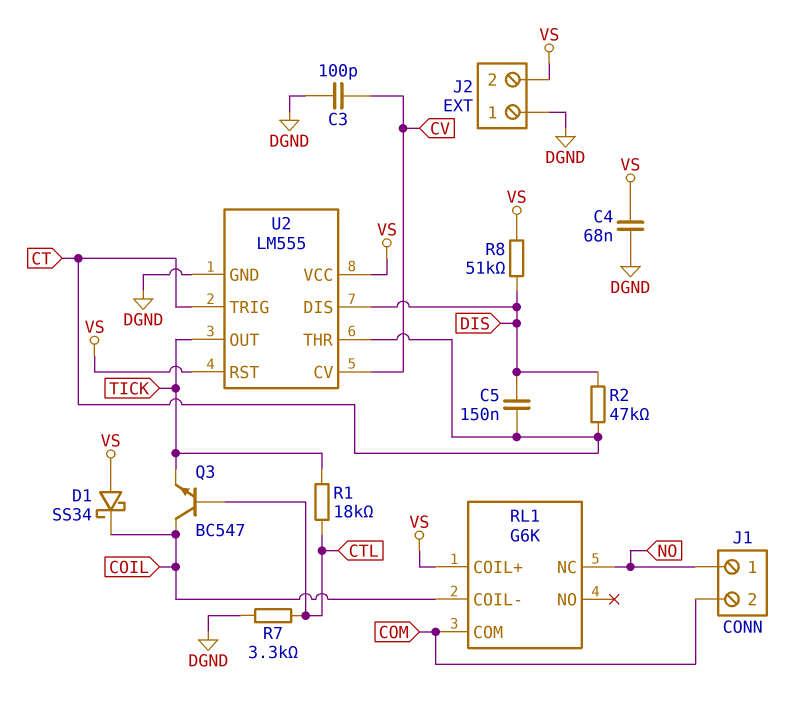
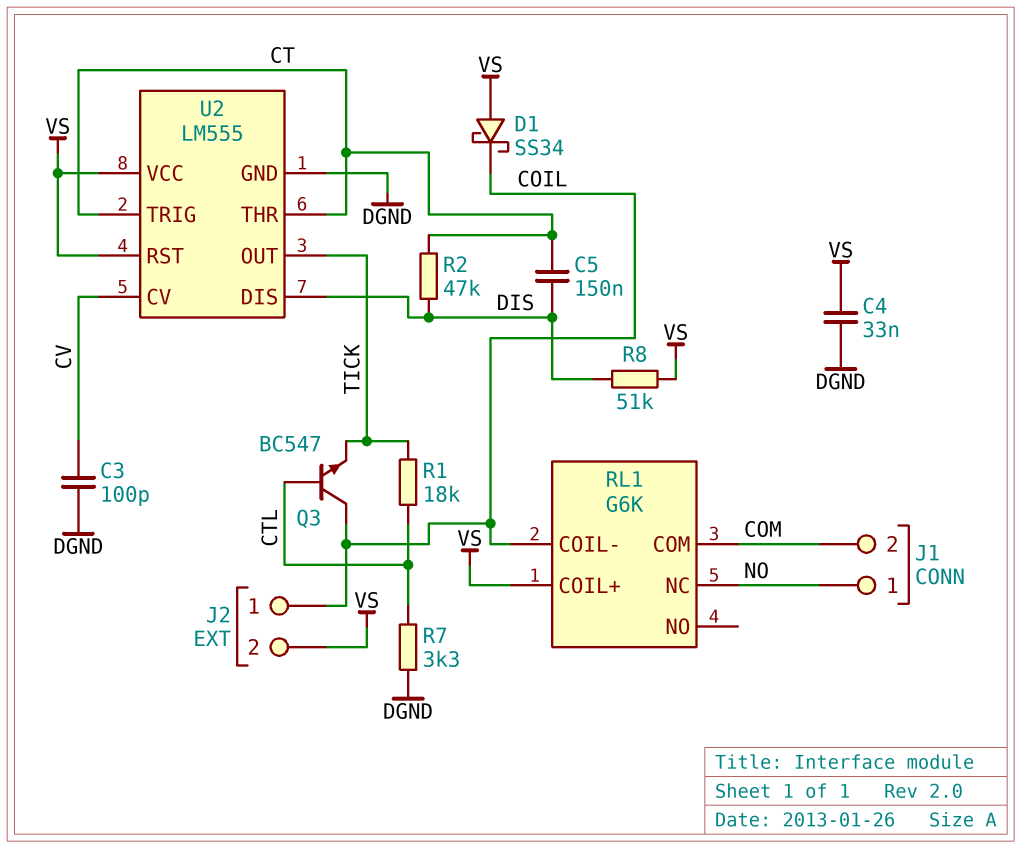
C4: 68nF (DGND, VS) -> 33nF (DGND, VS)
J2 pin 1: DGND -> COIL

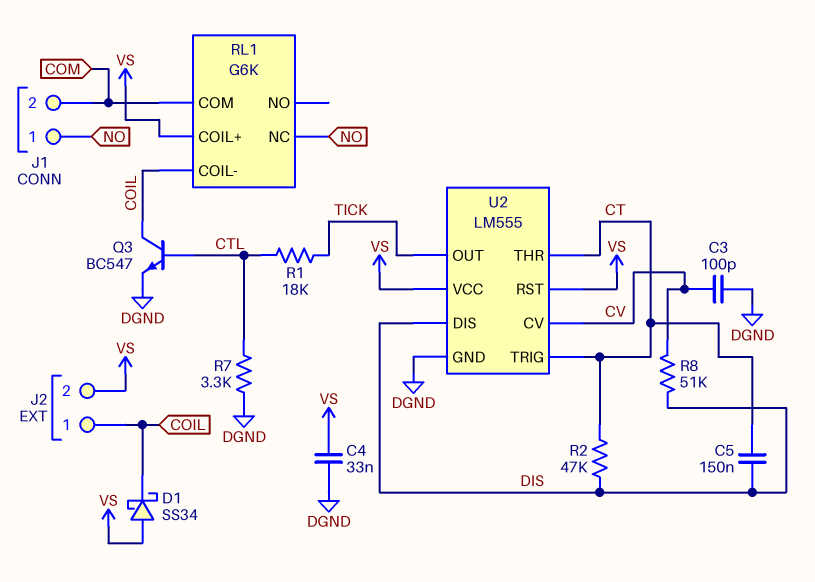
Q3: NPN BC547 (B CTL, C COIL, E TICK) -> NPN BC547 (B CTL, C COIL, E DGND)
R8: 51k (DIS, VS) -> 51k (CV, DIS)

